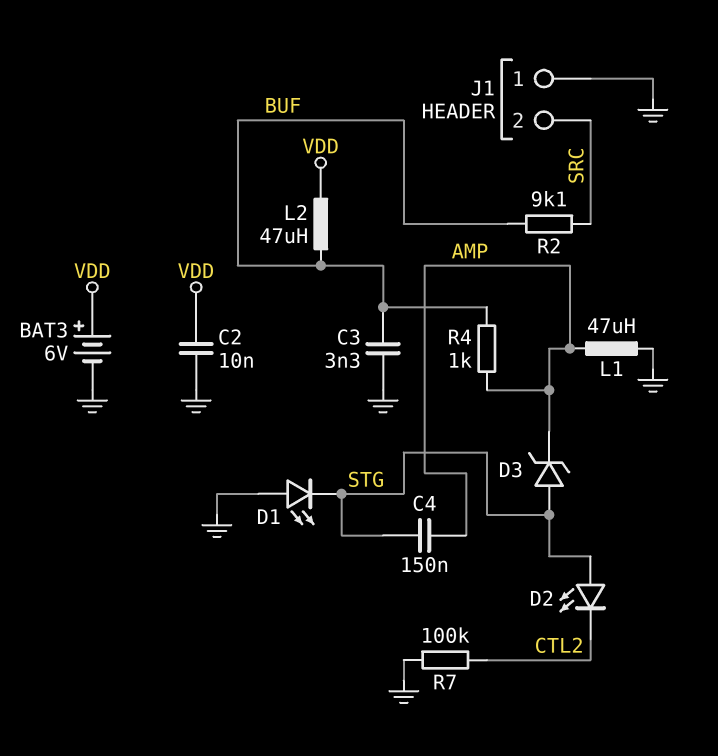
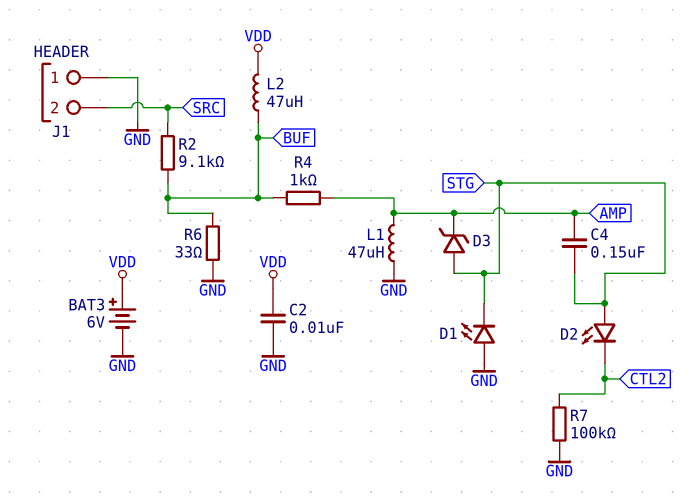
C3: 3.3nF (BUF, GND) -> none
R6: none -> 33 (BUF, GND)

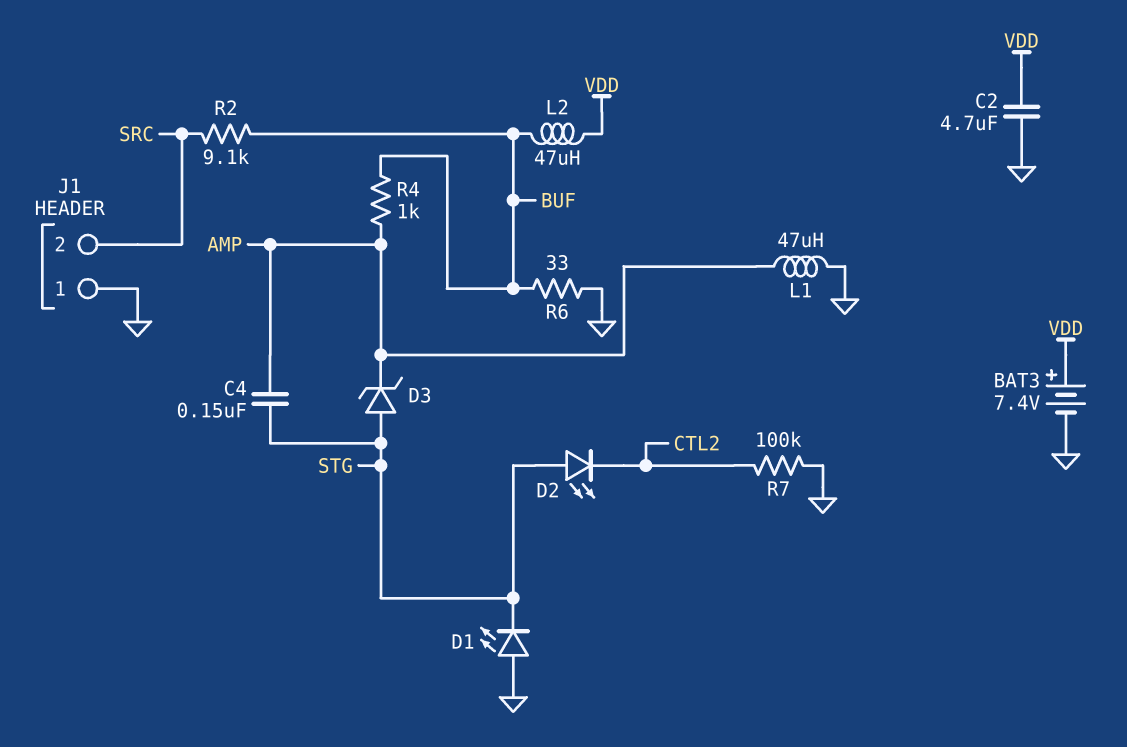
BAT3: 6V (plus VDD, minus GND) -> 7.4V (plus VDD, minus GND)
C2: 10nF (GND, VDD) -> 4.7uF (GND, VDD)

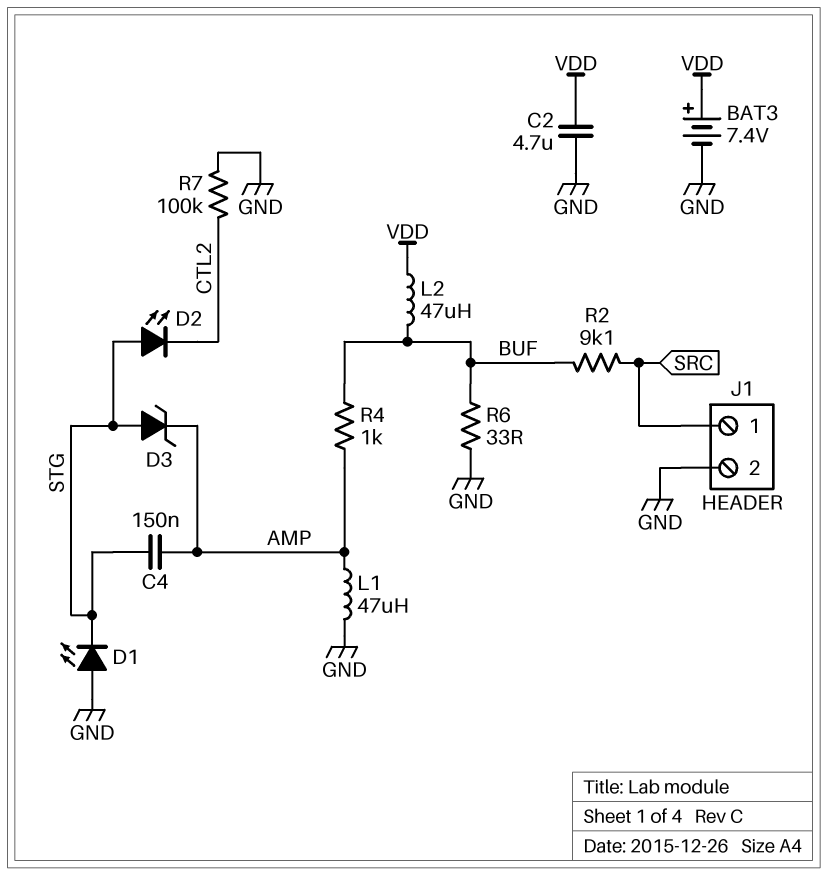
J1 pin 1: GND -> SRC
J1 pin 2: SRC -> GND

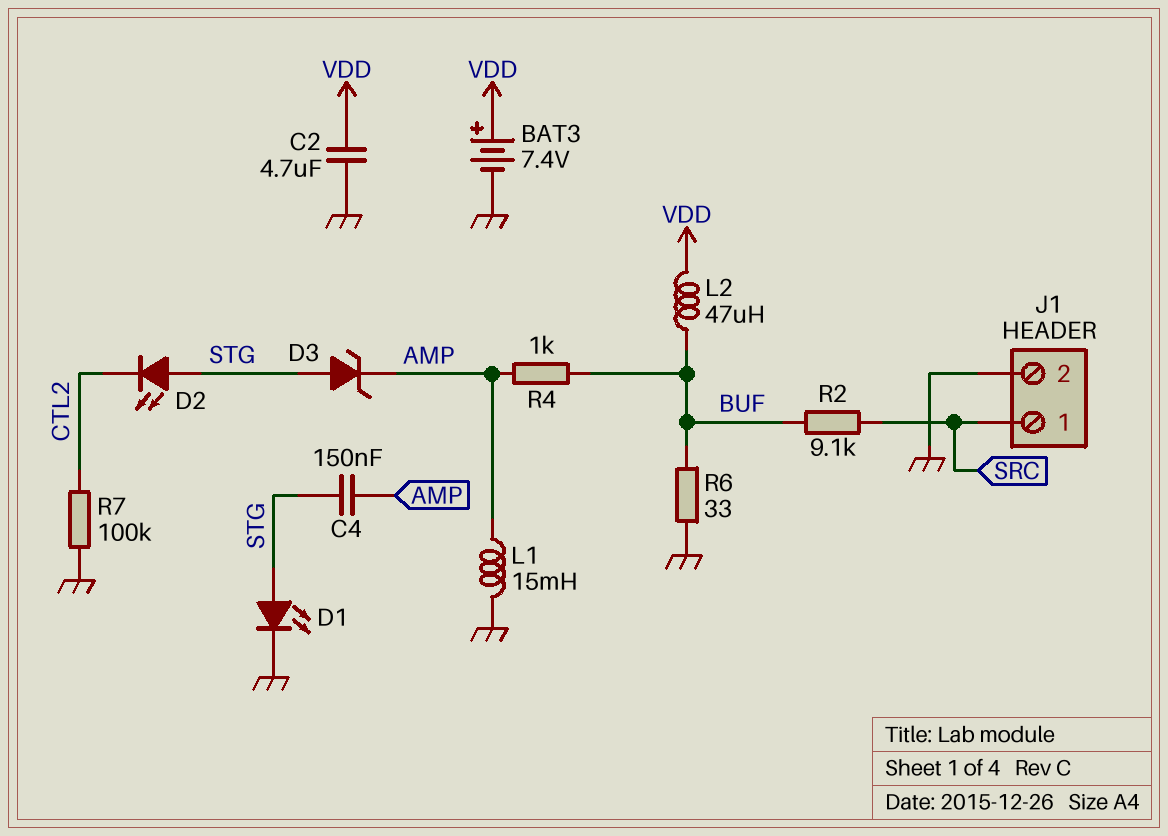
D1: LED (A GND, K STG) -> LED (A STG, K GND)
L1: 47uH (AMP, GND) -> 15mH (AMP, GND)

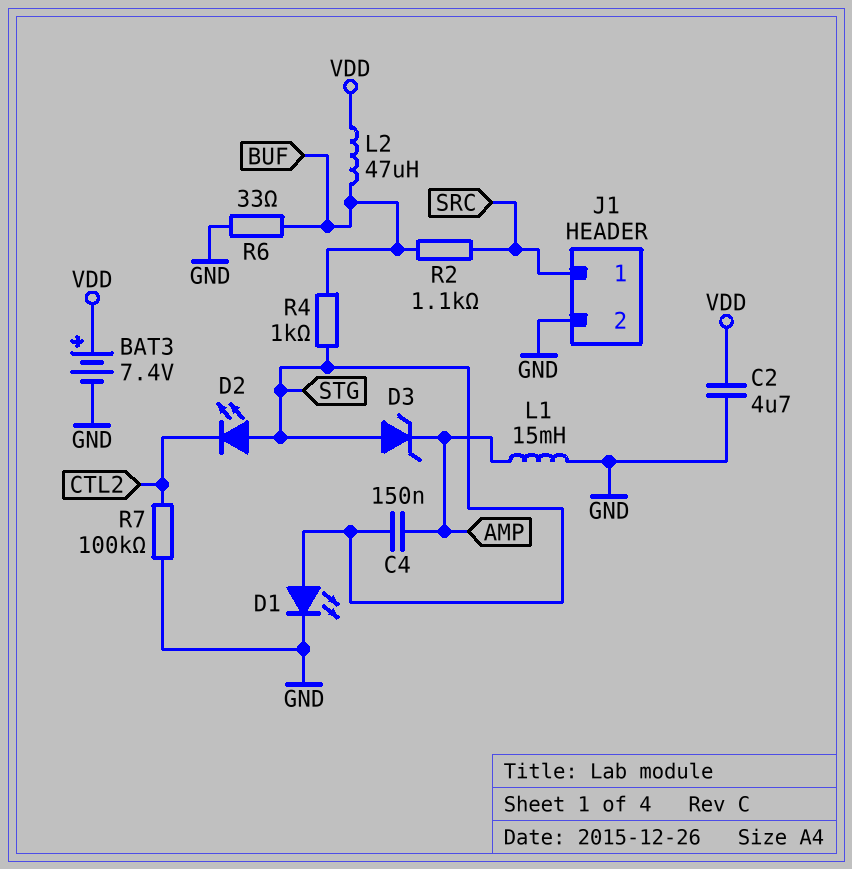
R2: 9.1k (BUF, SRC) -> 1.1k (BUF, SRC)
R4: 1k (AMP, BUF) -> 1k (BUF, STG)

